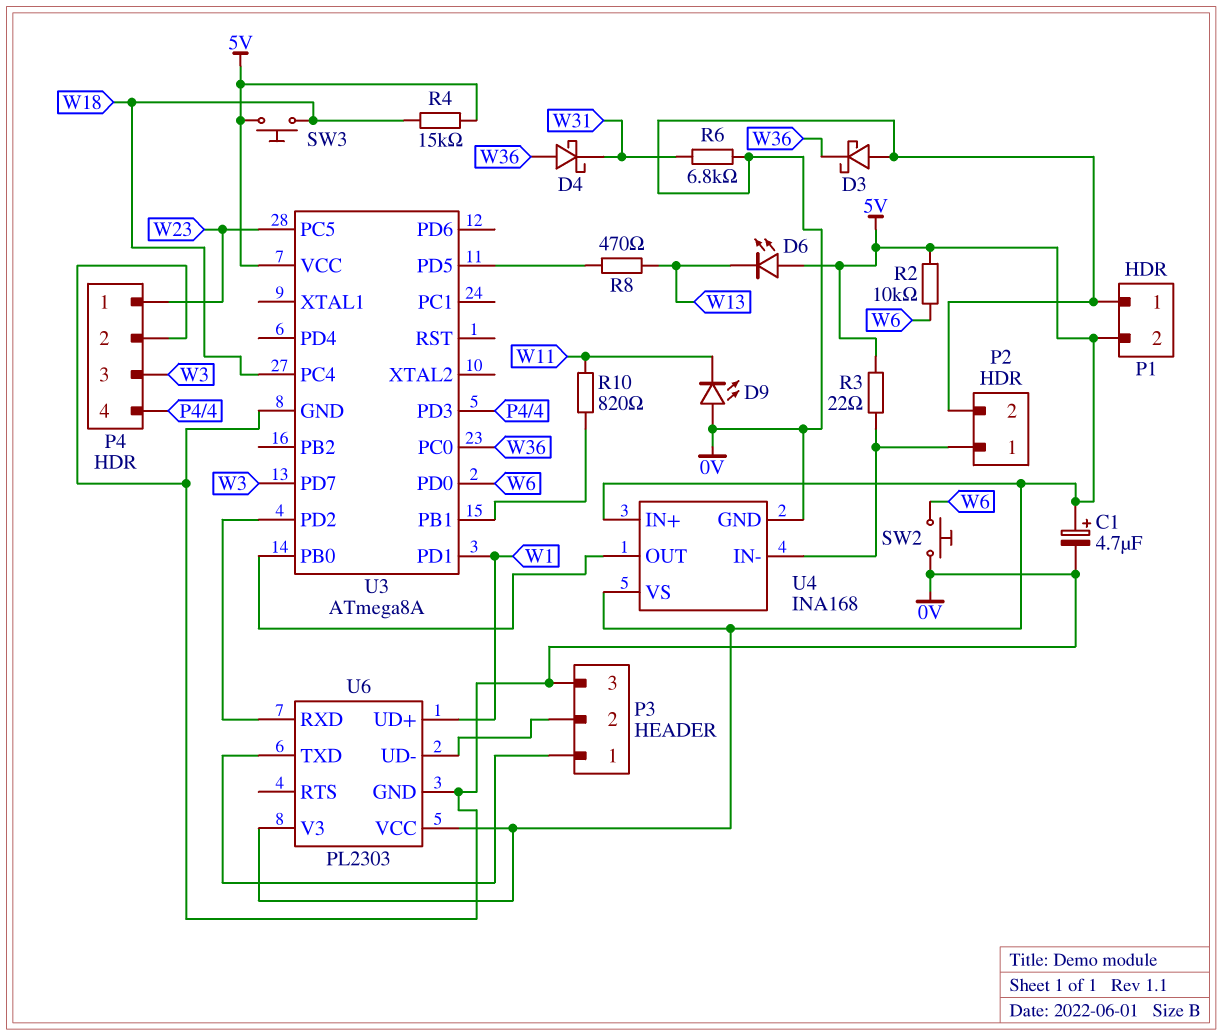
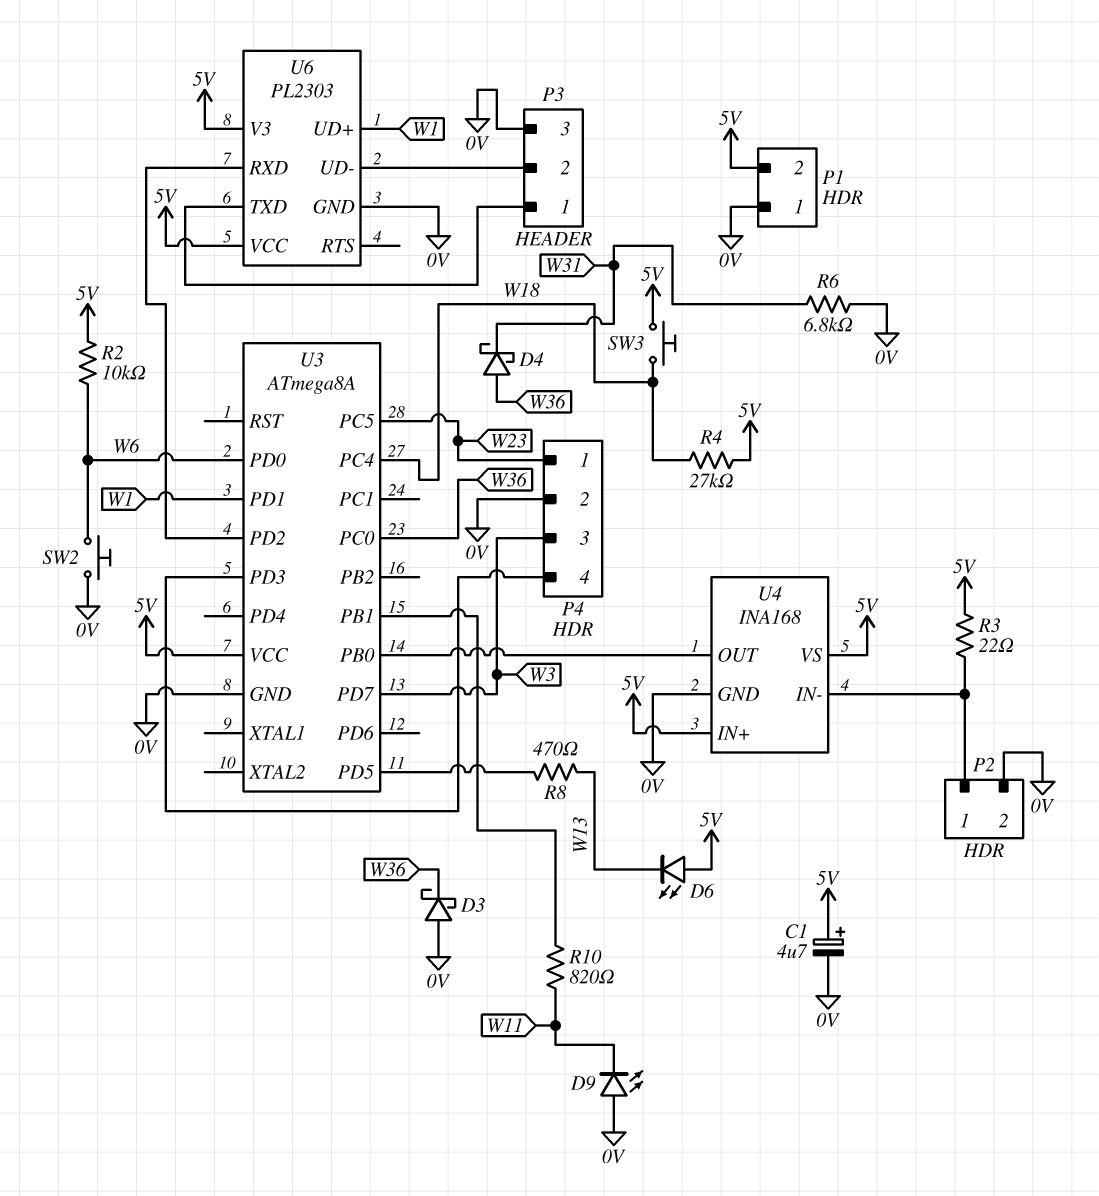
R4: 15k (5V, W18) -> 27k (5V, W18)

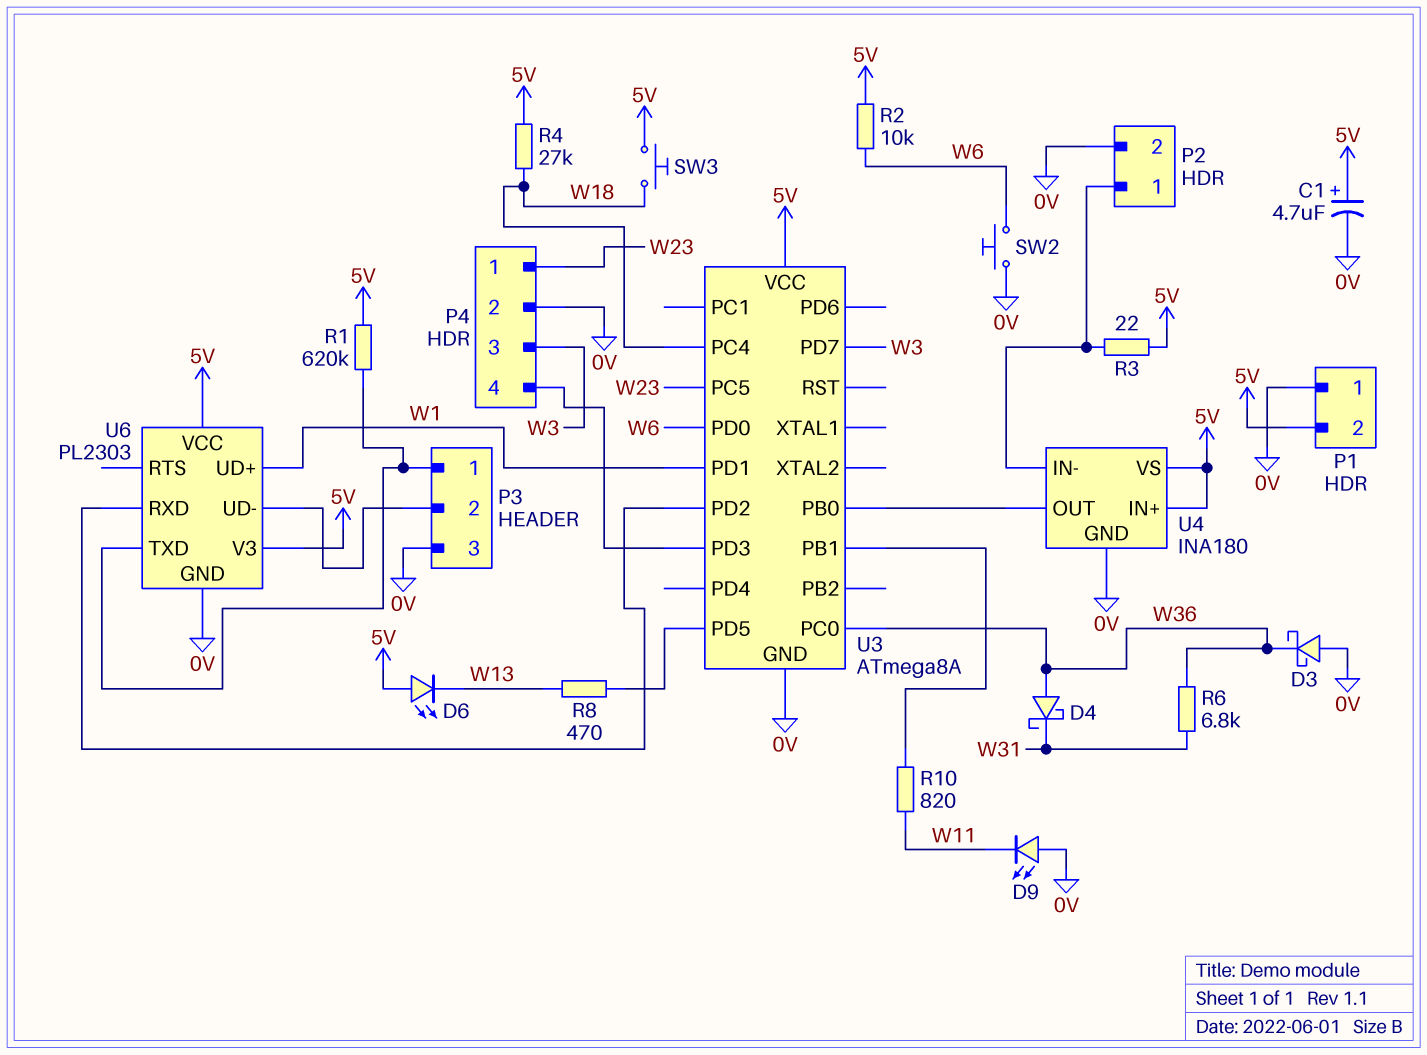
R1: none -> 620k (5V, P3/1)
R6: 6.8k (0V, W31) -> 6.8k (W31, W36)
U4: INA168 -> INA180

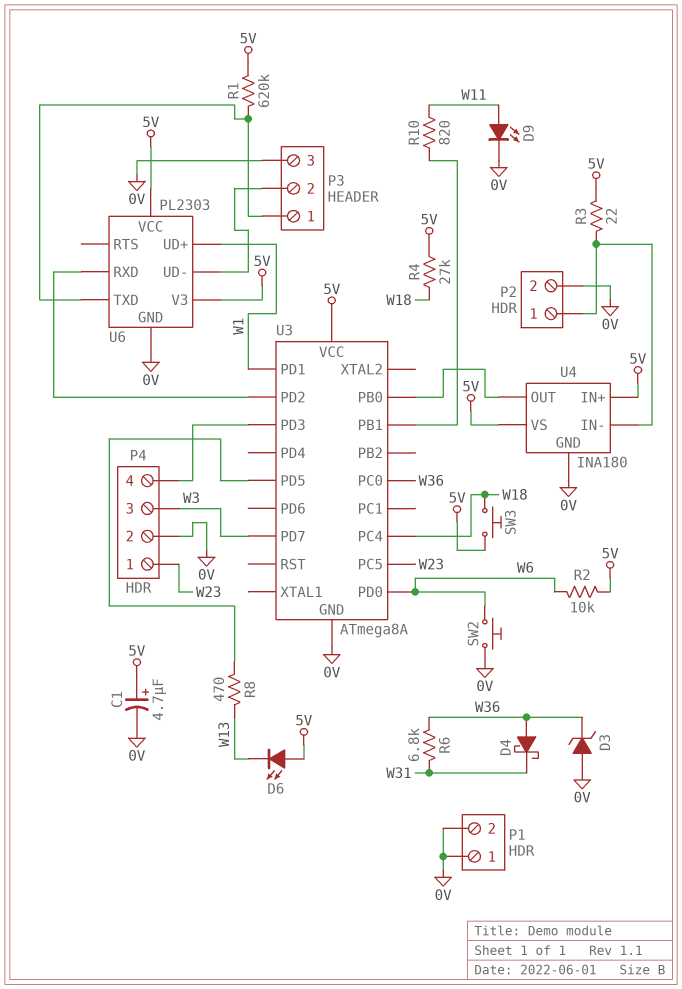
D3: schottky (A 0V, K W36) -> zener (A 0V, K W36)
D9: LED (A 0V, K W11) -> LED (A W11, K 0V)
P1 pin 2: 5V -> 0V

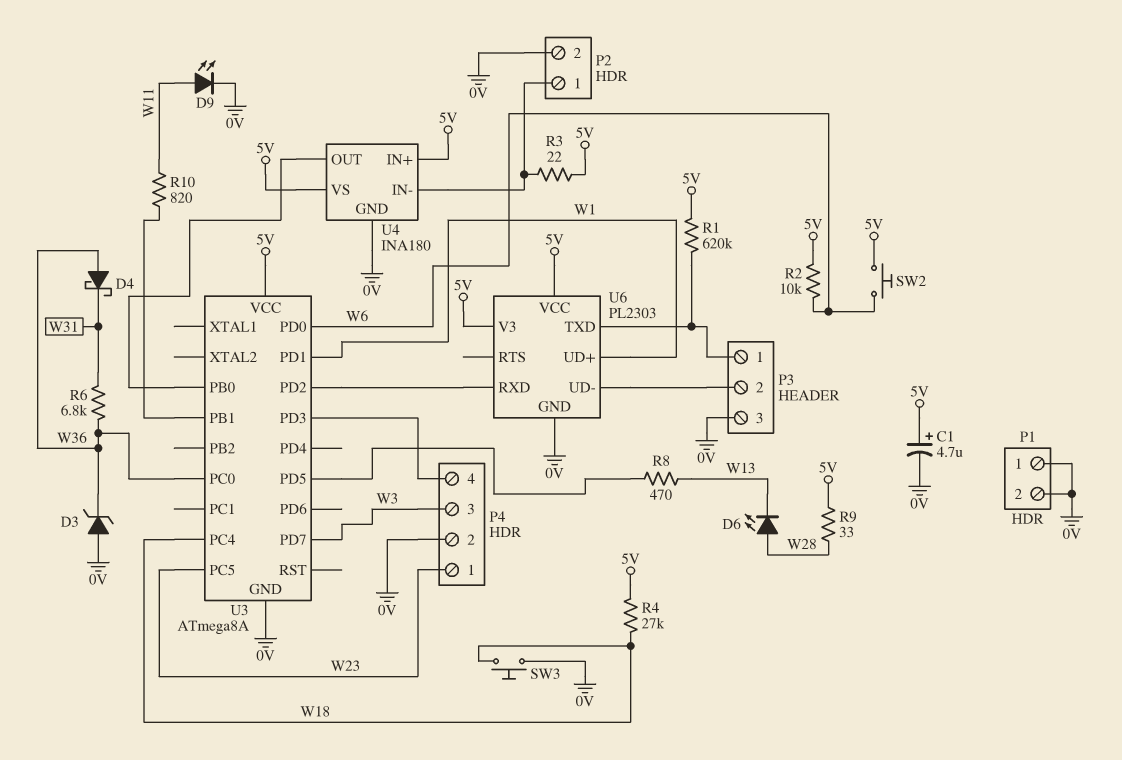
D6: LED (A 5V, K W13) -> LED (A W28, K W13)
R9: none -> 33 (5V, W28)
SW2: button (0V, W6) -> button (5V, W6)
SW3: button (5V, W18) -> button (0V, W18)

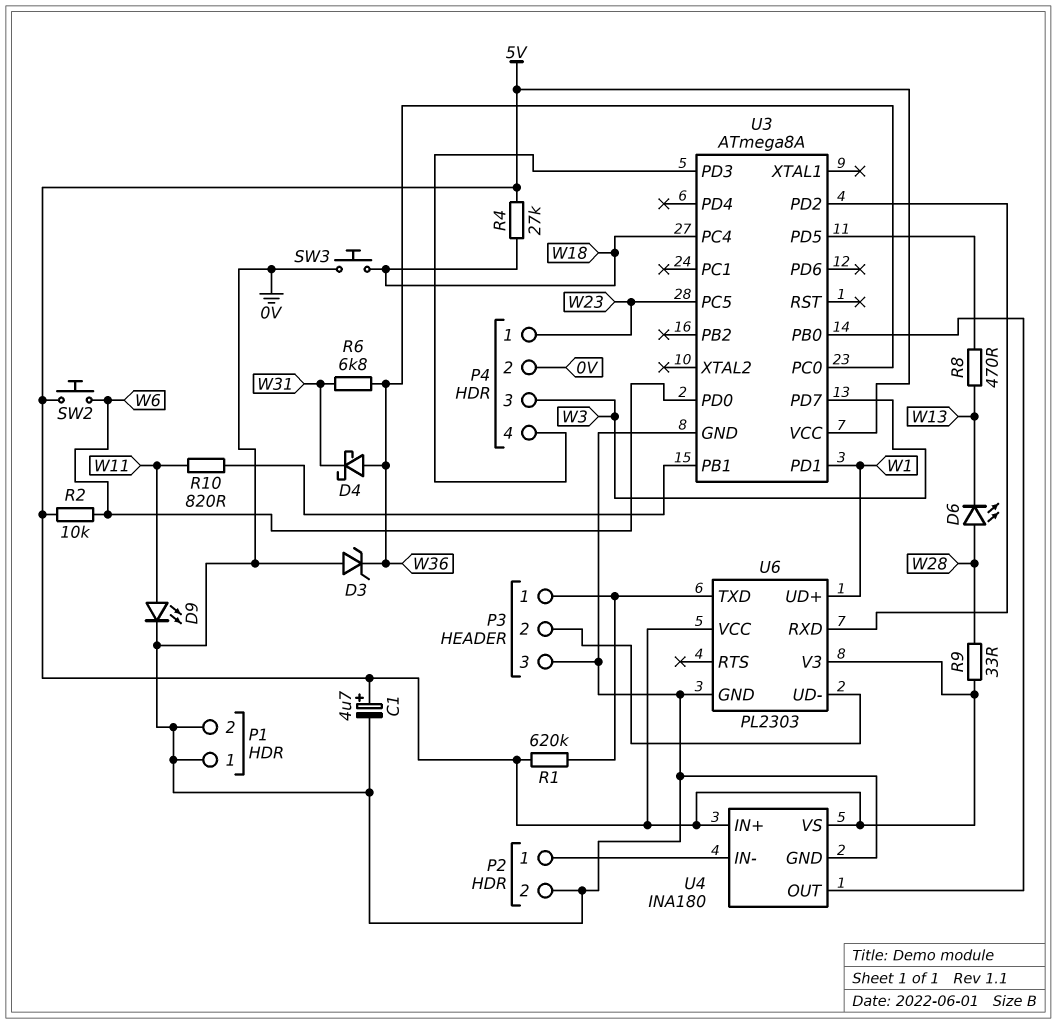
R3: 22 (5V, P2/1) -> none

